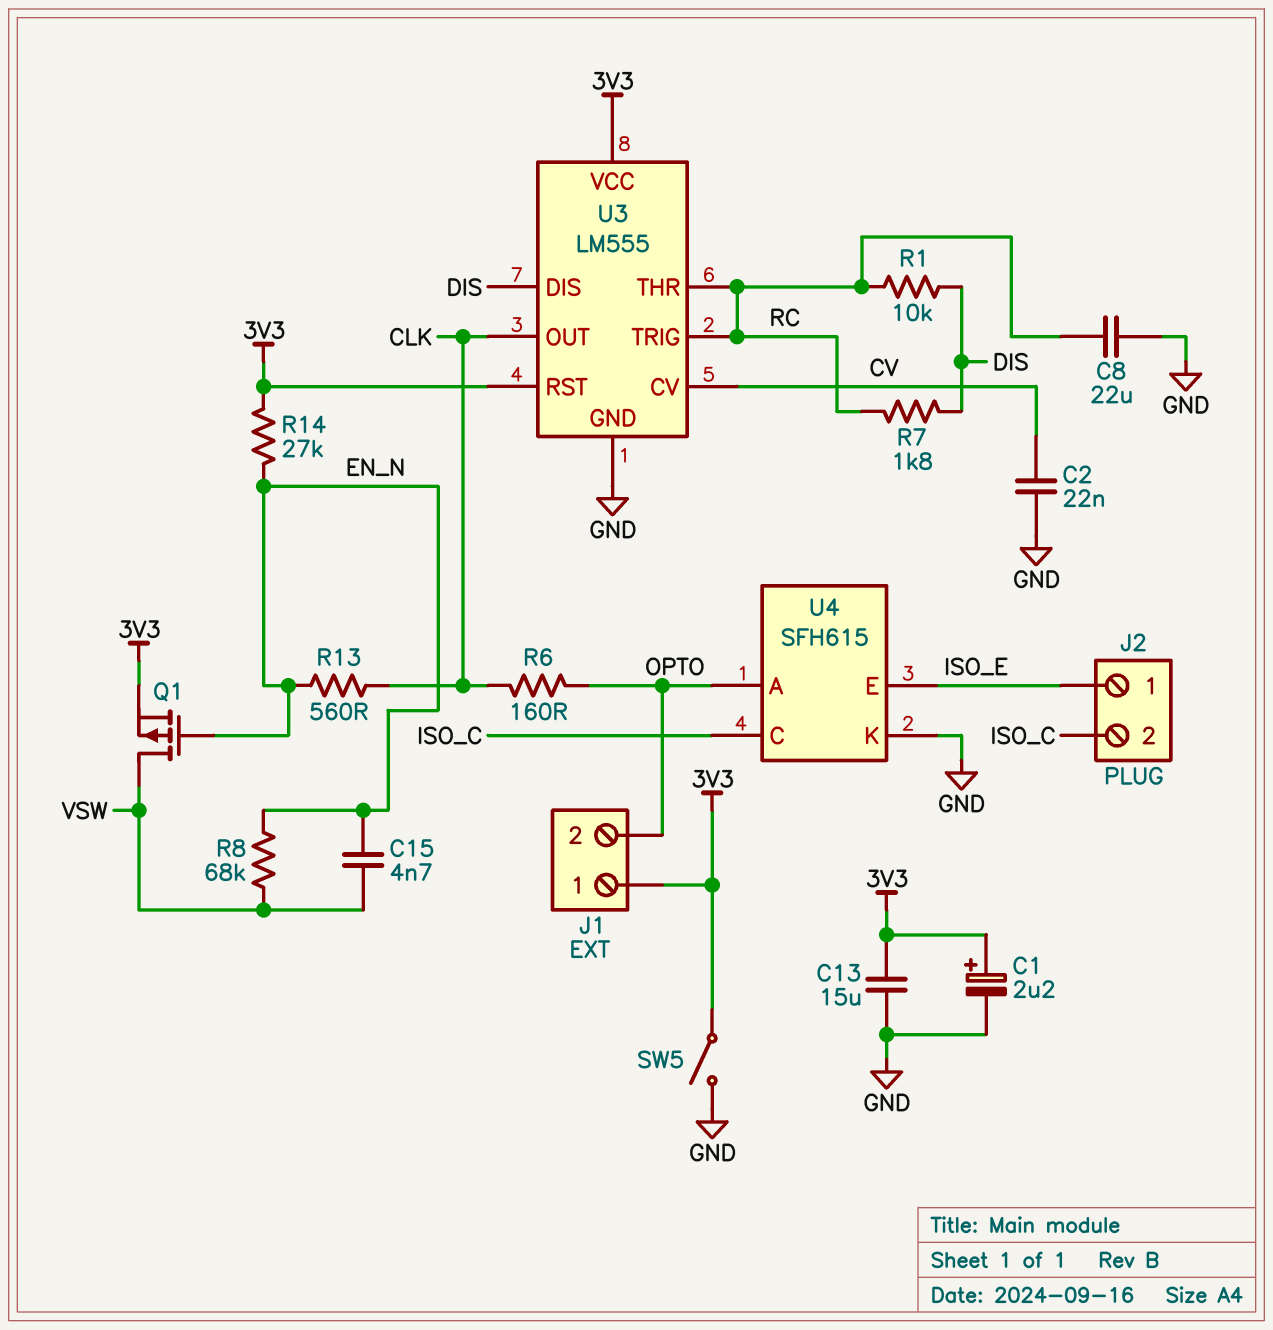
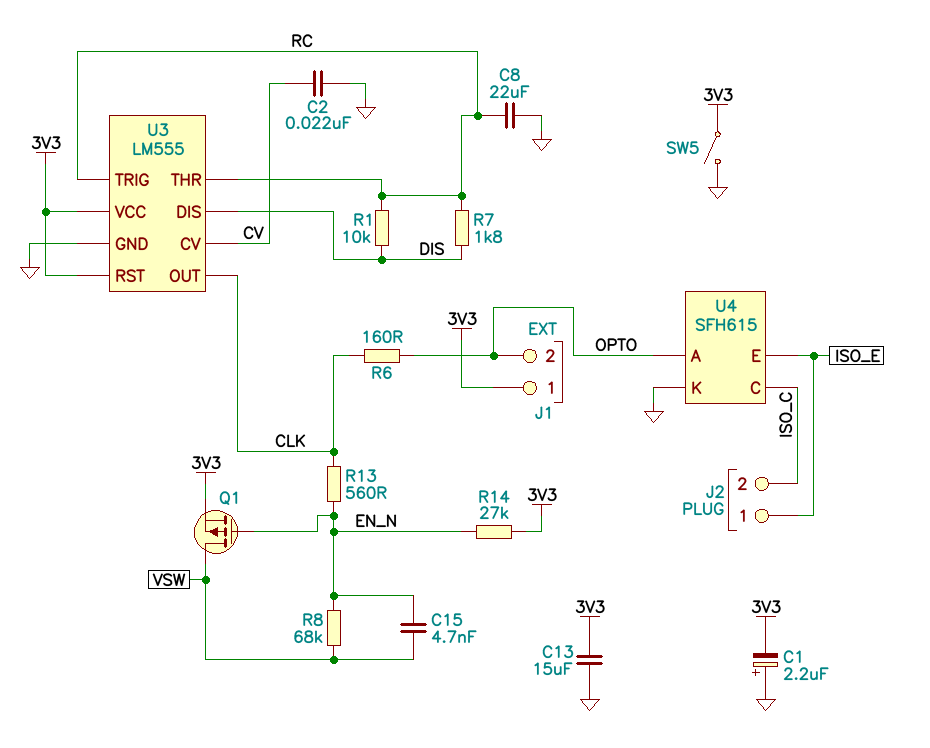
C1: 2.2uF (plus 3V3, minus GND) -> 2.2uF (plus GND, minus 3V3)

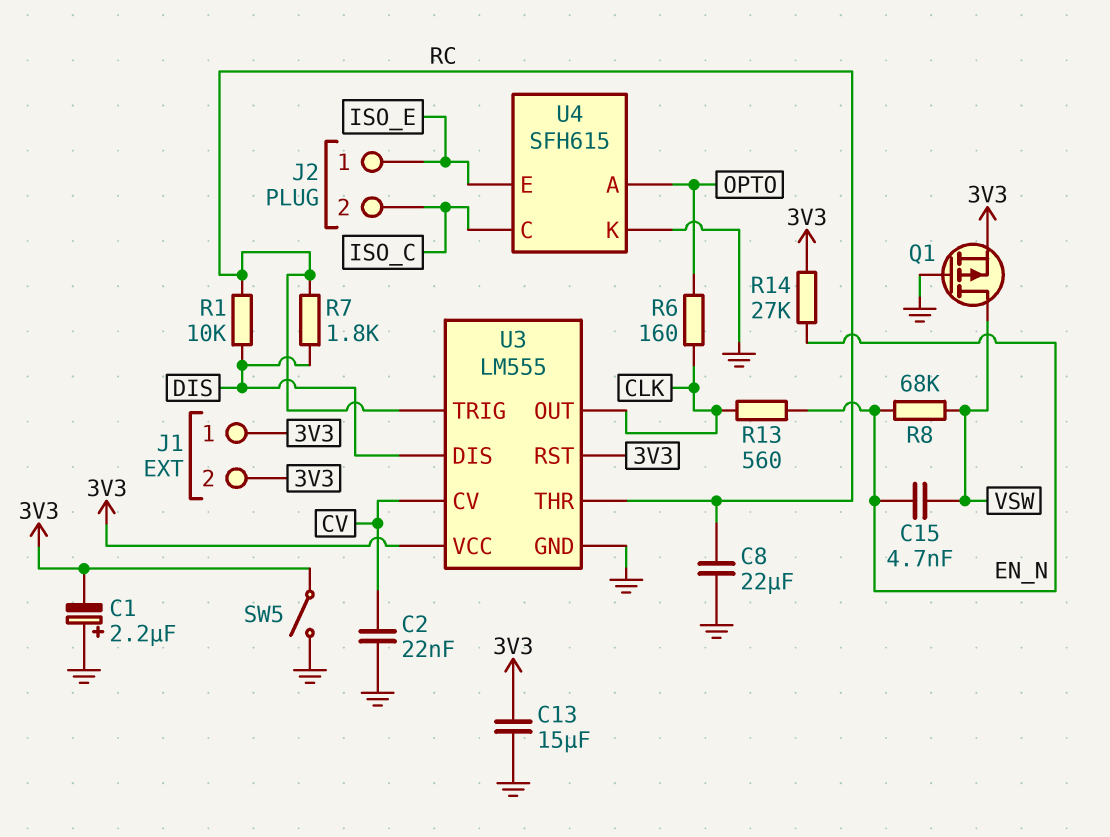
J1 pin 2: OPTO -> 3V3
Q1: PMOS (G EN_N, D VSW, S 3V3) -> PMOS (G GND, D VSW, S 3V3)

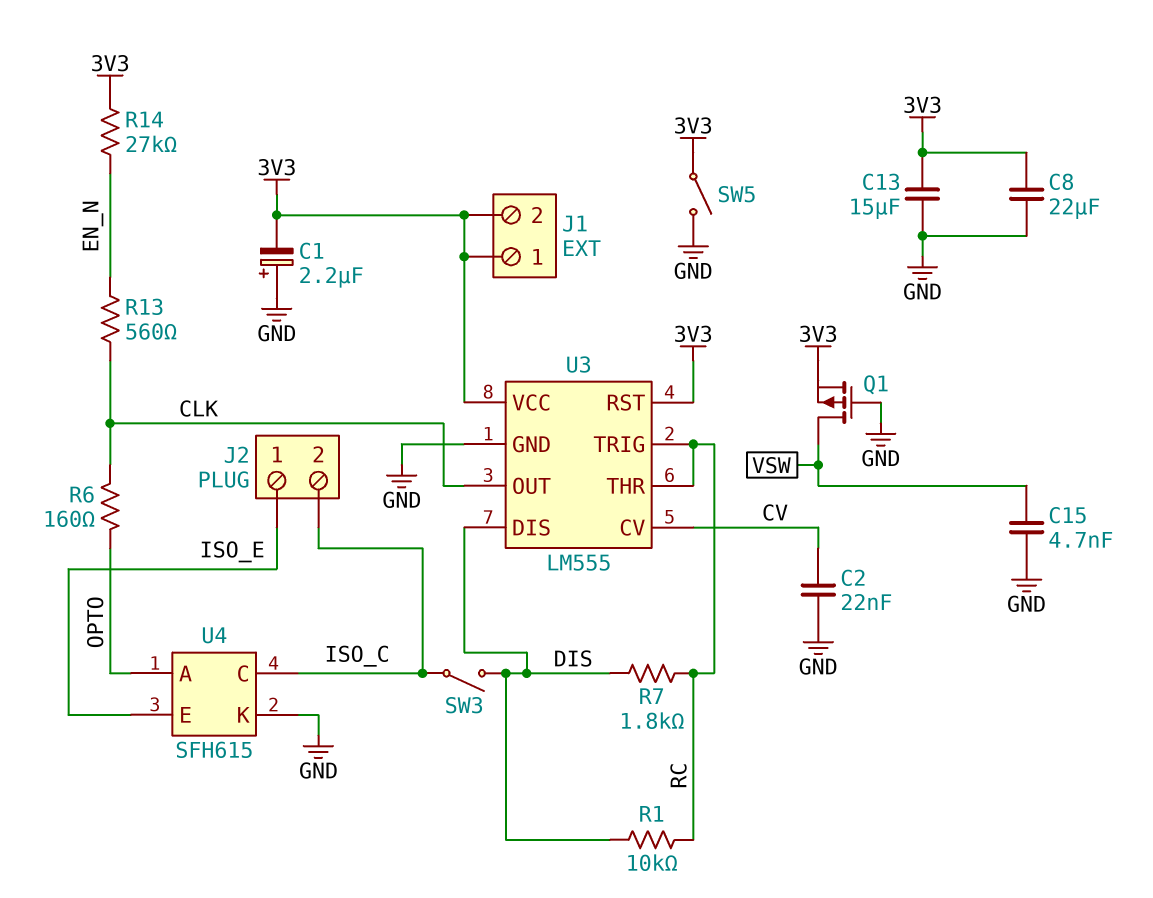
C8: 22uF (GND, RC) -> 22uF (3V3, GND)
C15: 4.7nF (EN_N, VSW) -> 4.7nF (GND, VSW)
R8: 68k (EN_N, VSW) -> none
SW3: none -> switch (DIS, ISO_C)

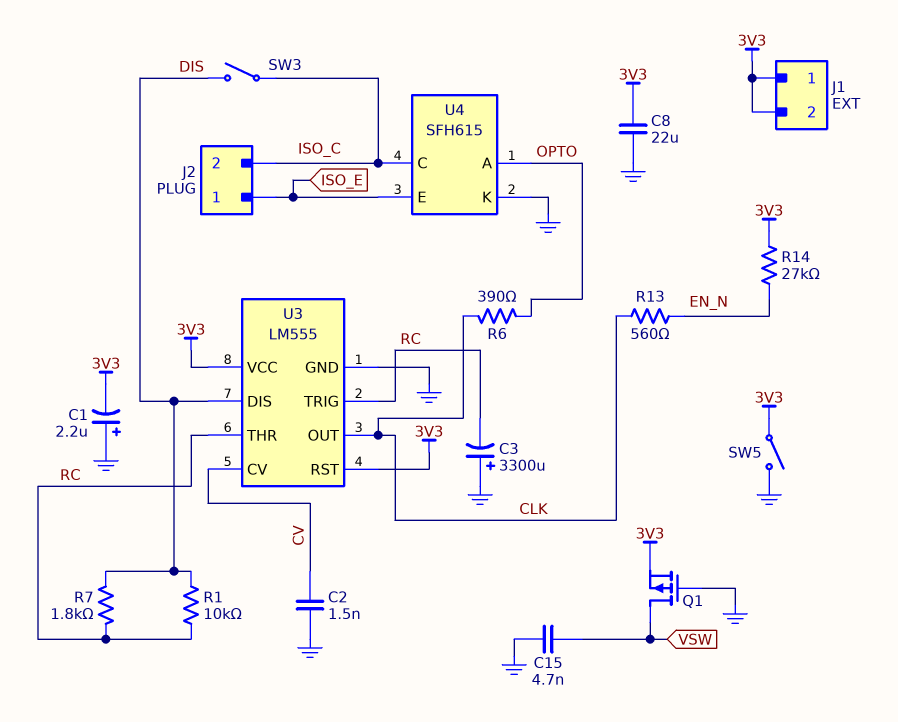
C2: 22nF (CV, GND) -> 1.5nF (CV, GND)
C3: none -> 3300uF (plus GND, minus RC)
C13: 15uF (3V3, GND) -> none
R6: 160 (CLK, OPTO) -> 390 (CLK, OPTO)

